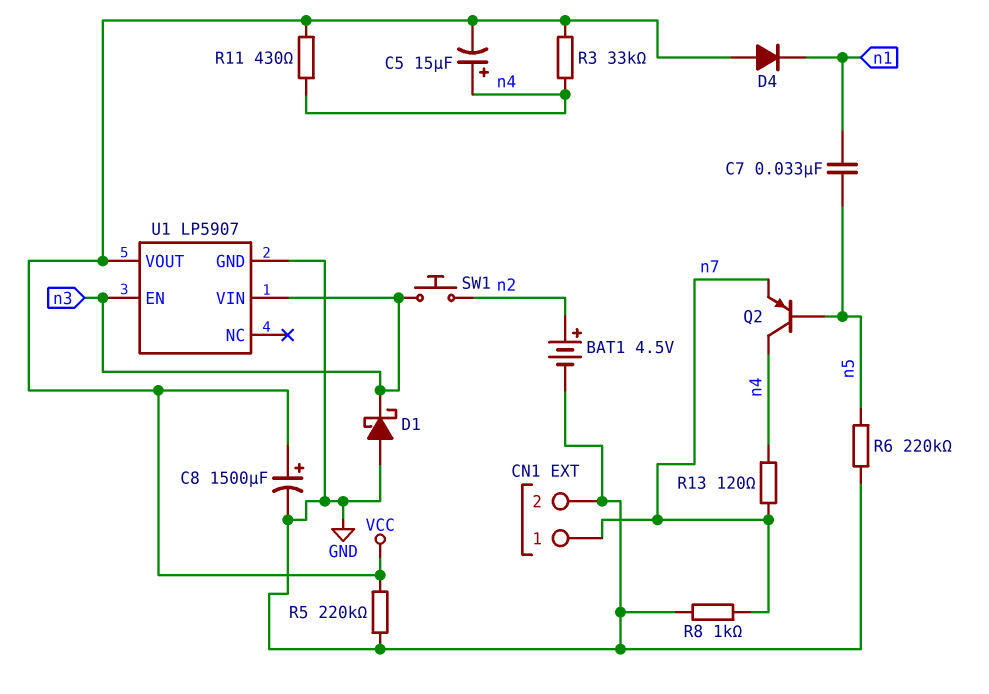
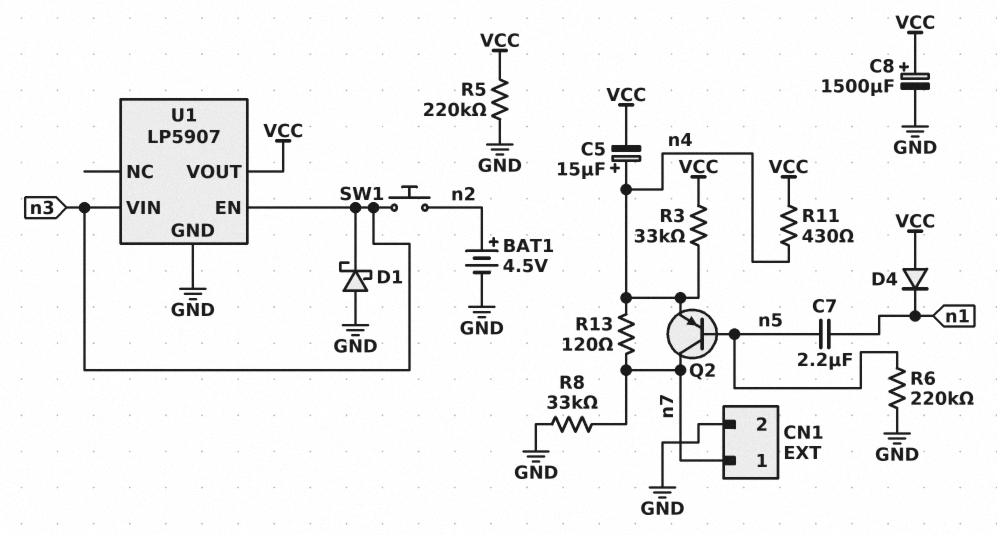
C7: 33nF (n1, n5) -> 2.2uF (n1, n5)
Q2: PNP (B n5, C n4, E n7) -> PNP (B n5, C n7, E n4)
R8: 1k (GND, n7) -> 33k (GND, n7)

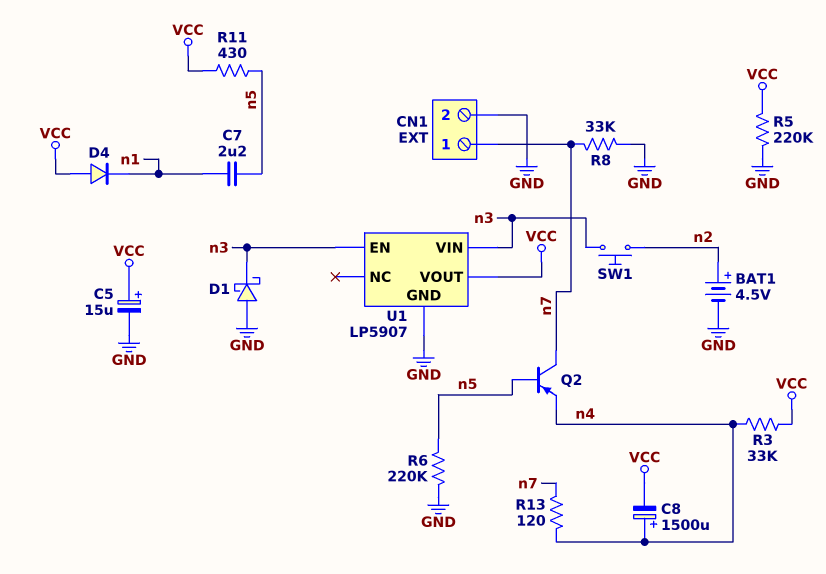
C5: 15uF (plus n4, minus VCC) -> 15uF (plus VCC, minus GND)
C8: 1500uF (plus VCC, minus GND) -> 1500uF (plus n4, minus VCC)
R11: 430 (VCC, n4) -> 430 (VCC, n5)

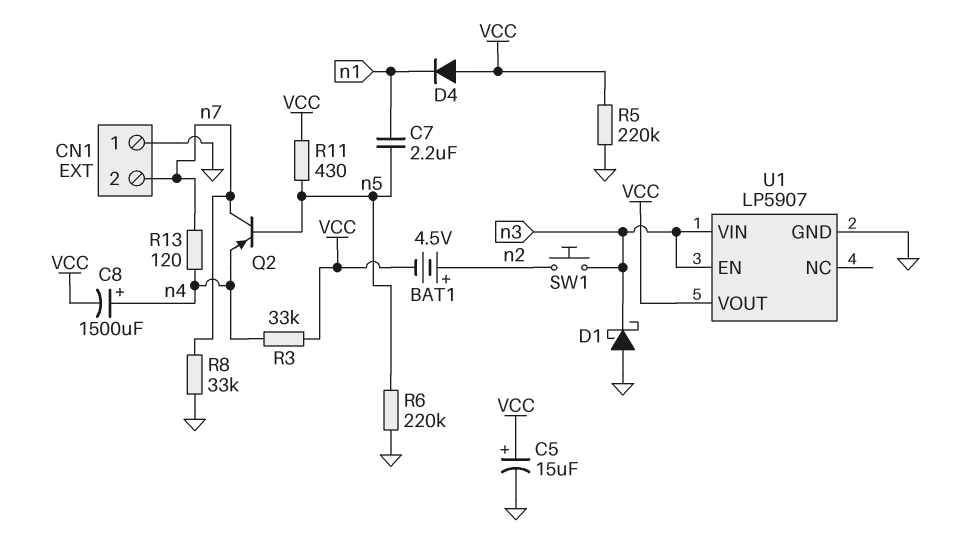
BAT1: 4.5V (plus n2, minus GND) -> 4.5V (plus n2, minus VCC)
CN1 pin 1: n7 -> GND
CN1 pin 2: GND -> n7

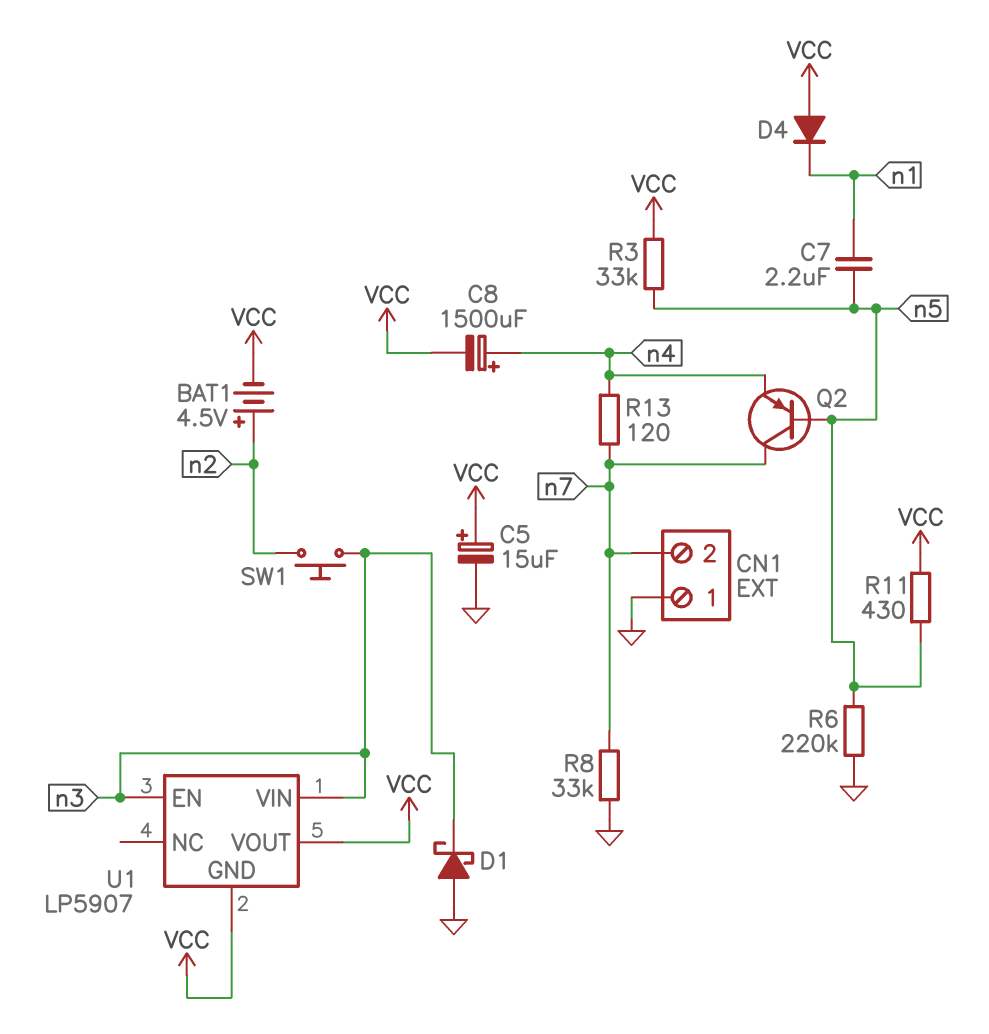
R3: 33k (VCC, n4) -> 33k (VCC, n5)
R5: 220k (GND, VCC) -> none
U1 pin GND: GND -> VCC

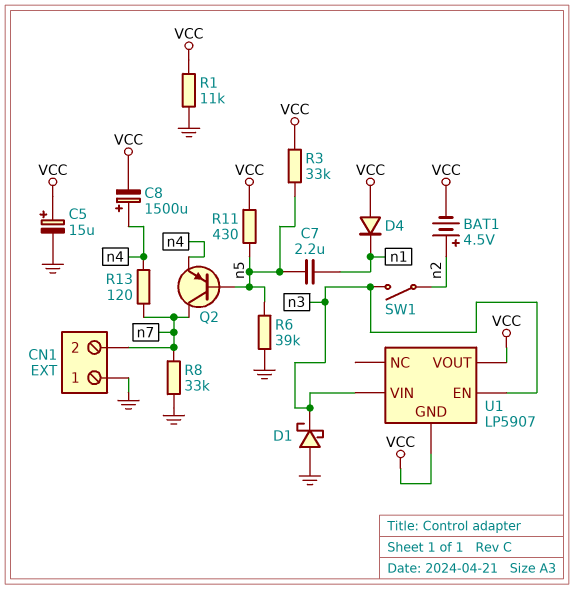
R1: none -> 11k (GND, VCC)
R6: 220k (GND, n5) -> 39k (GND, n5)
SW1: button (n2, n3) -> switch (n2, n3)

